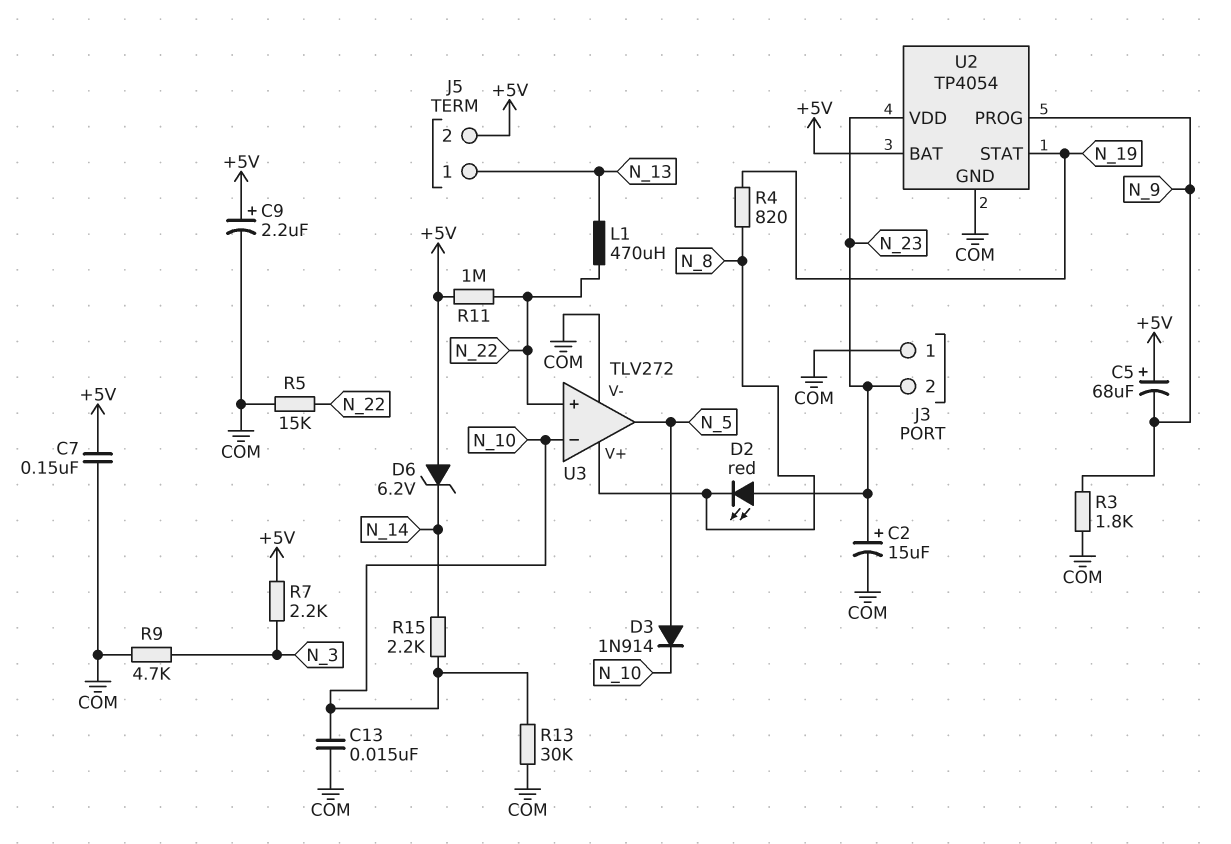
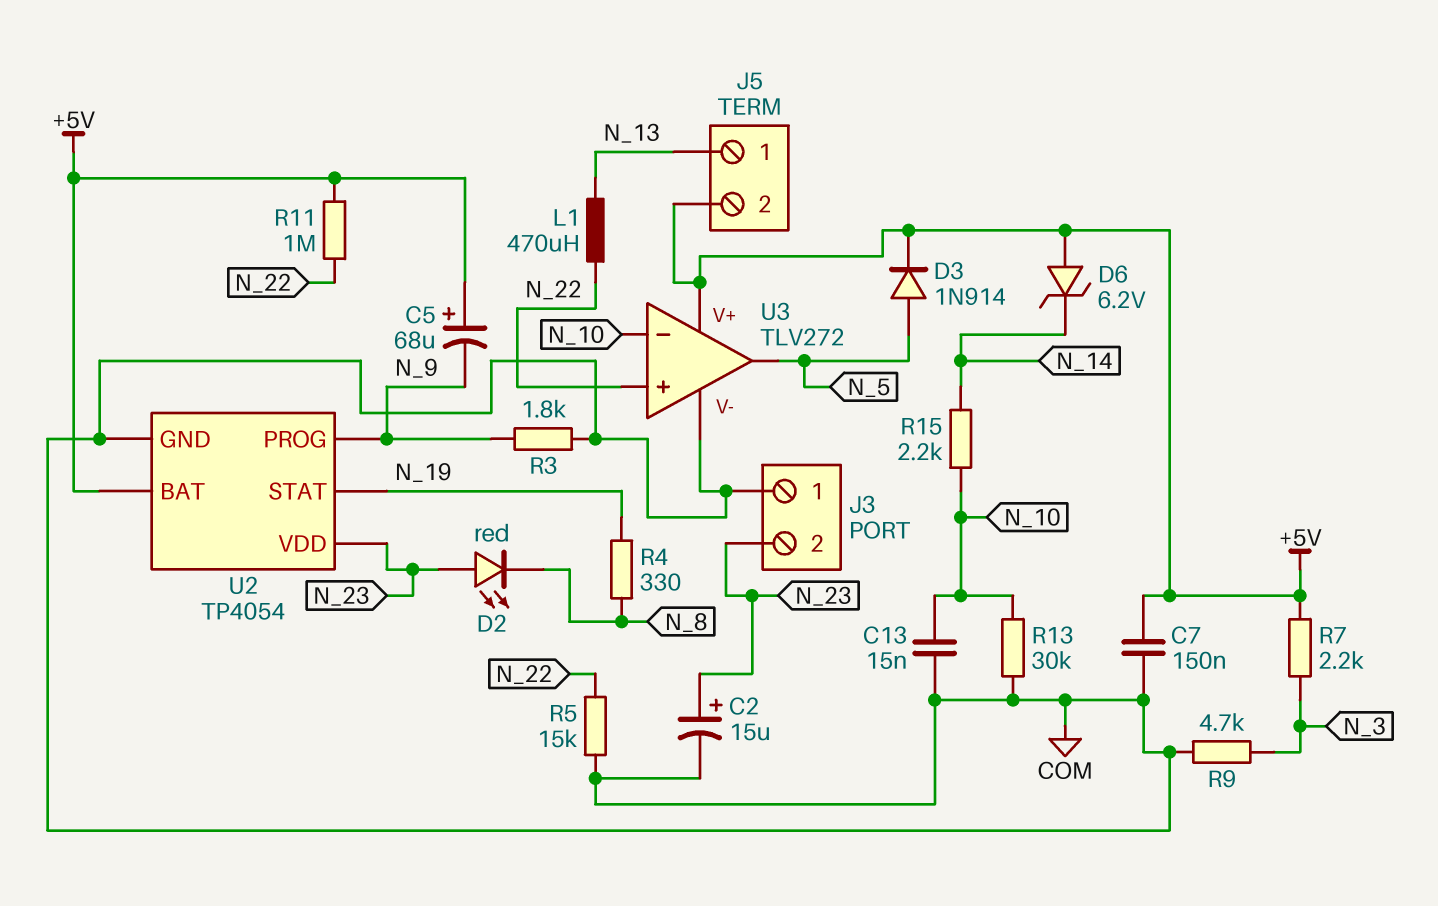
C9: 2.2uF (plus +5V, minus COM) -> none
D3: diode 1N914 (A N_5, K N_10) -> diode 1N914 (A N_5, K +5V)
R4: 820 (N_8, N_19) -> 330 (N_8, N_19)
U3 pin V+: N_8 -> +5V

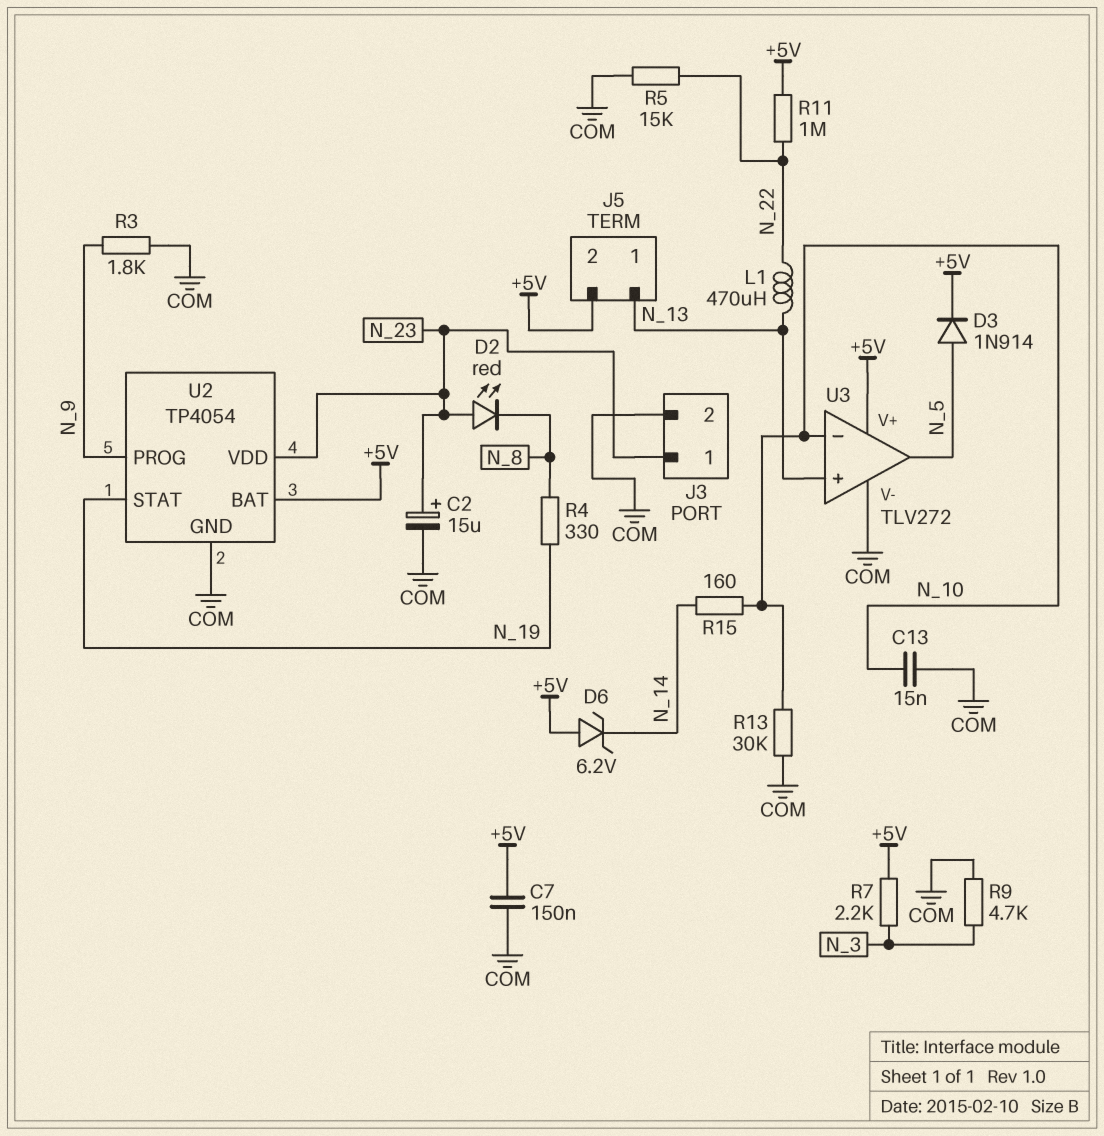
C5: 68uF (plus +5V, minus N_9) -> none
J3 pin 1: COM -> N_23
J3 pin 2: N_23 -> COM
R15: 2.2k (N_10, N_14) -> 160 (N_10, N_14)
U3 pin in+: N_22 -> N_13

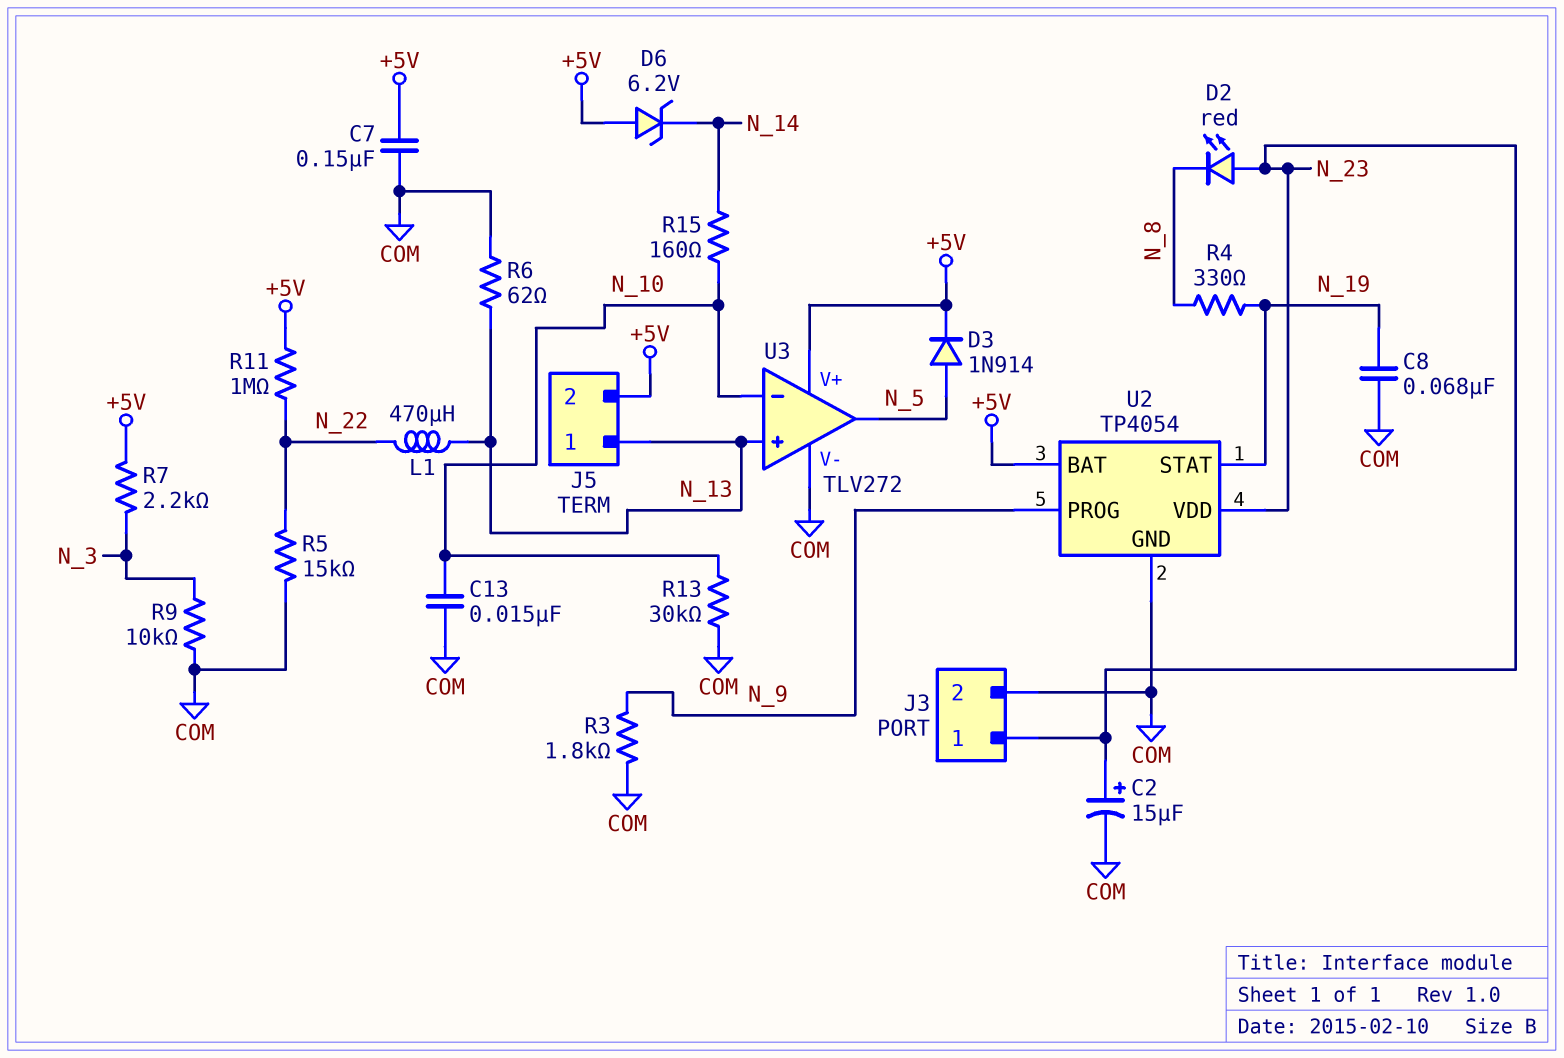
C8: none -> 68nF (COM, N_19)
R6: none -> 62 (COM, N_13)
R9: 4.7k (COM, N_3) -> 10k (COM, N_3)

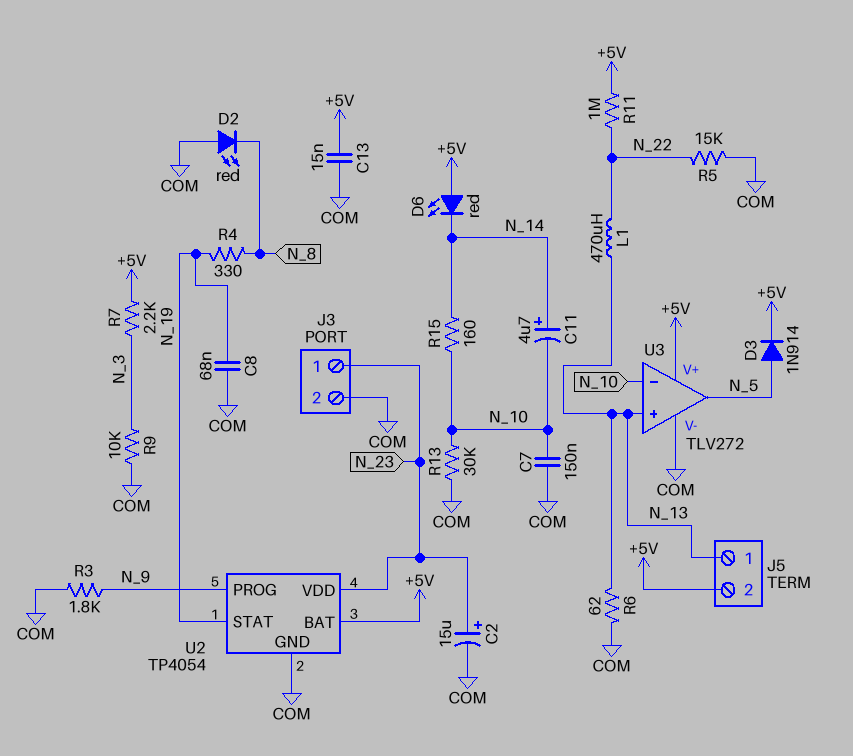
C7: 150nF (+5V, COM) -> 150nF (COM, N_10)
C11: none -> 4.7uF (plus N_14, minus N_10)
C13: 15nF (COM, N_10) -> 15nF (+5V, COM)
D2: LED red (A N_23, K N_8) -> LED red (A COM, K N_8)
D6: zener 6.2V (A +5V, K N_14) -> LED red (A +5V, K N_14)

